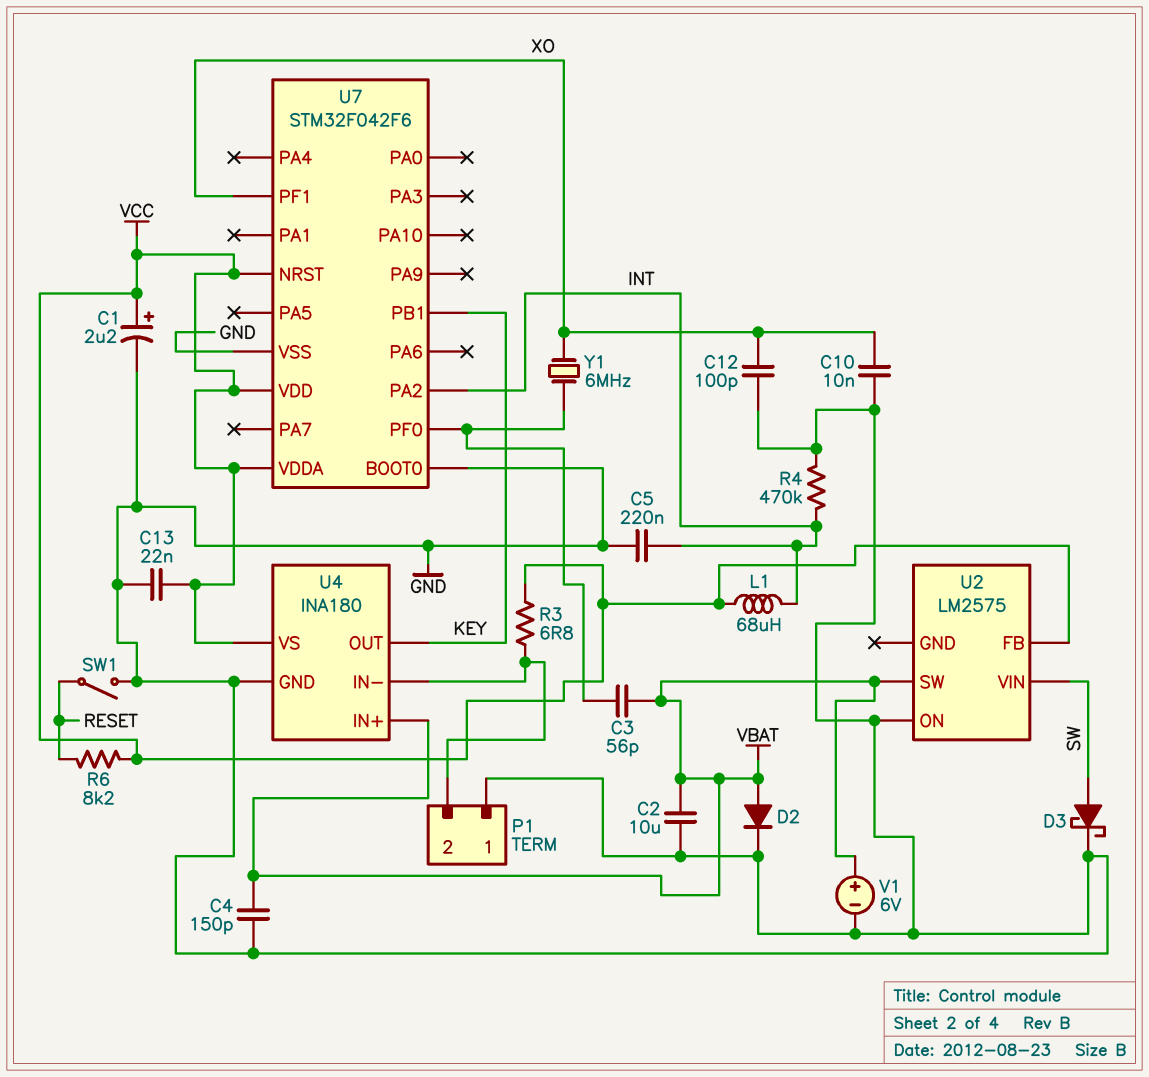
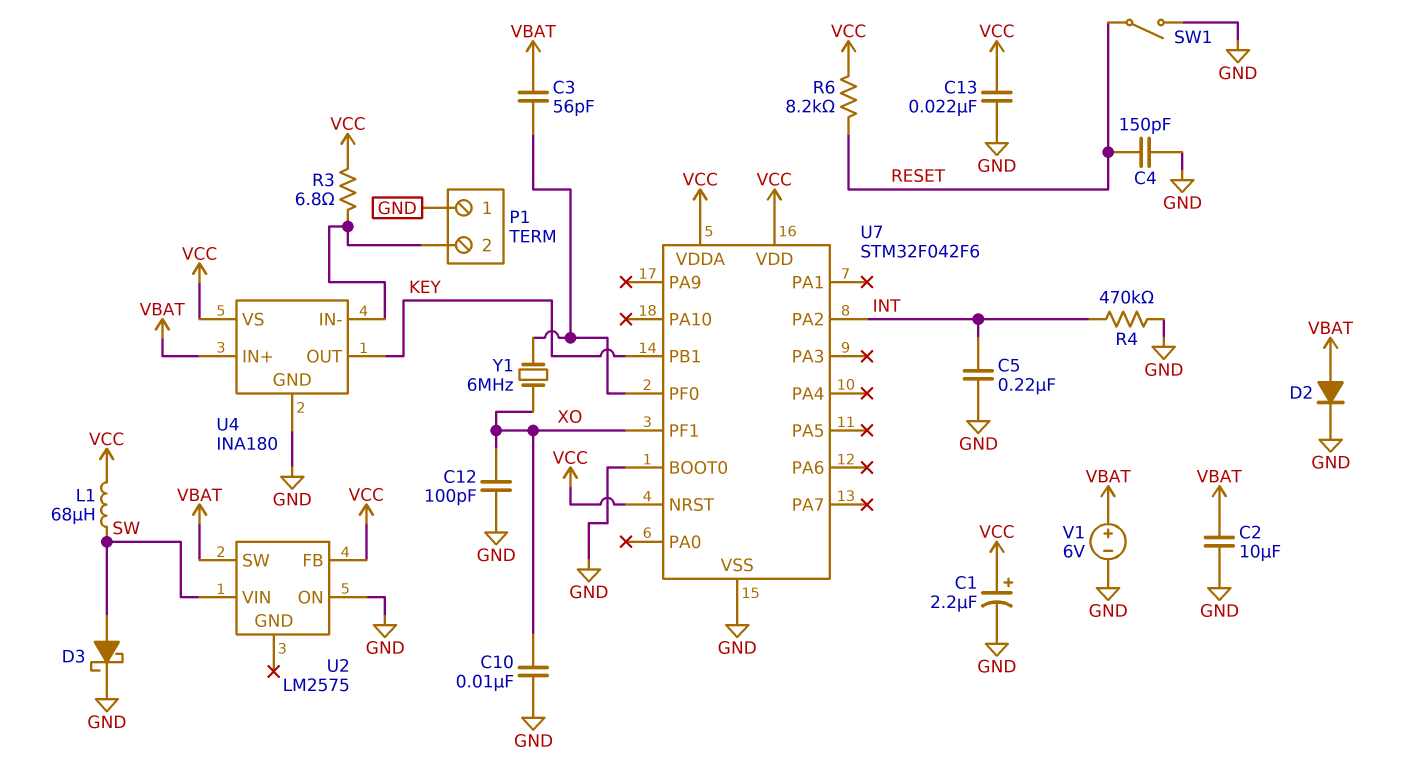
C4: 150pF (GND, VBAT) -> 150pF (GND, RESET)
L1: 68uH (INT, VCC) -> 68uH (SW, VCC)

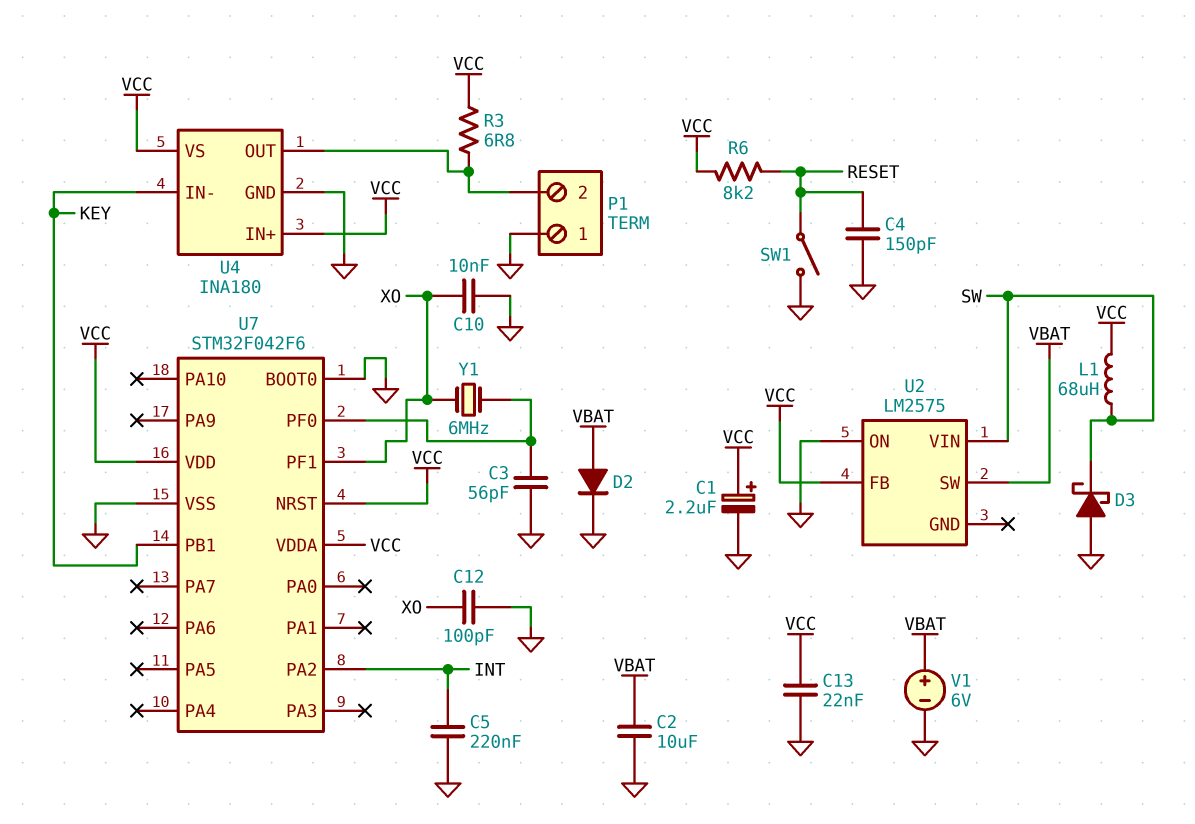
C3: 56pF (U7/PF0, VBAT) -> 56pF (GND, U7/PF0)
D3: schottky (A SW, K GND) -> schottky (A GND, K SW)
R4: 470k (GND, INT) -> none
U4 pin IN+: VBAT -> VCC
U4 pin IN-: P1/2 -> KEY
U4 pin OUT: KEY -> P1/2

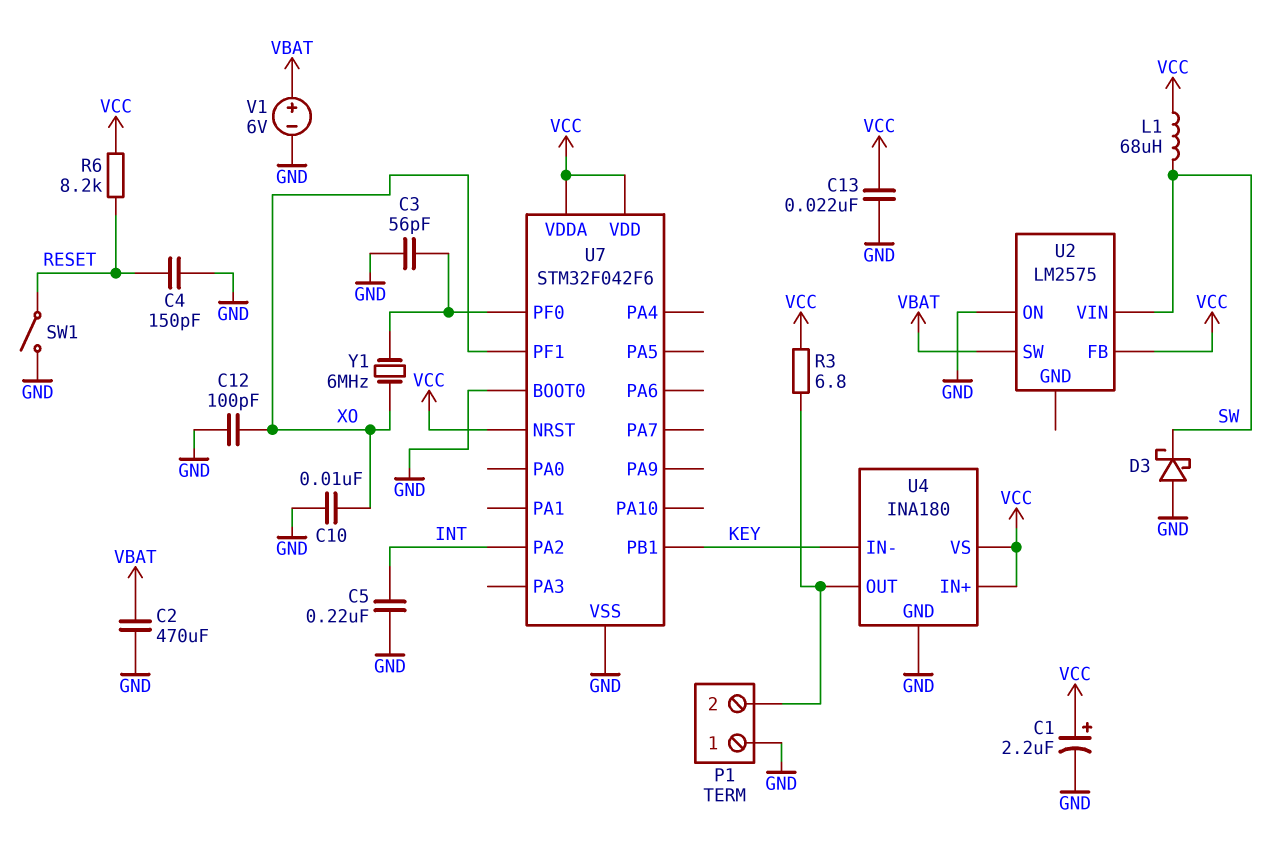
C2: 10uF (GND, VBAT) -> 470uF (GND, VBAT)
D2: diode (A VBAT, K GND) -> none

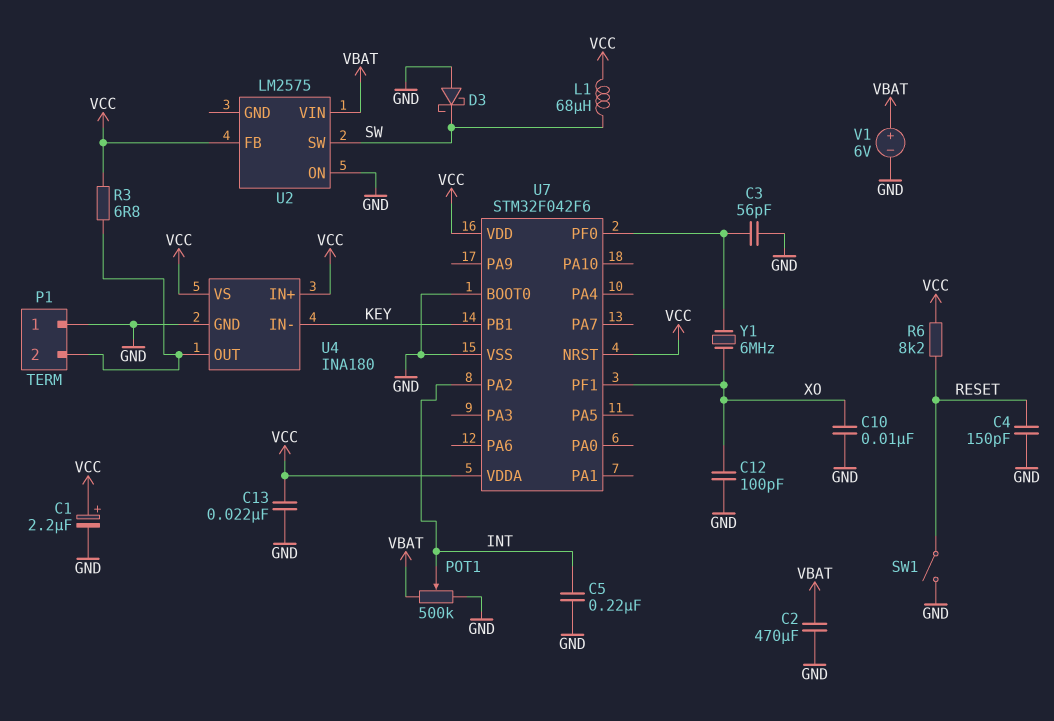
POT1: none -> 500k (GND, VBAT, wiper INT)
U2 pin SW: VBAT -> SW
U2 pin VIN: SW -> VBAT

